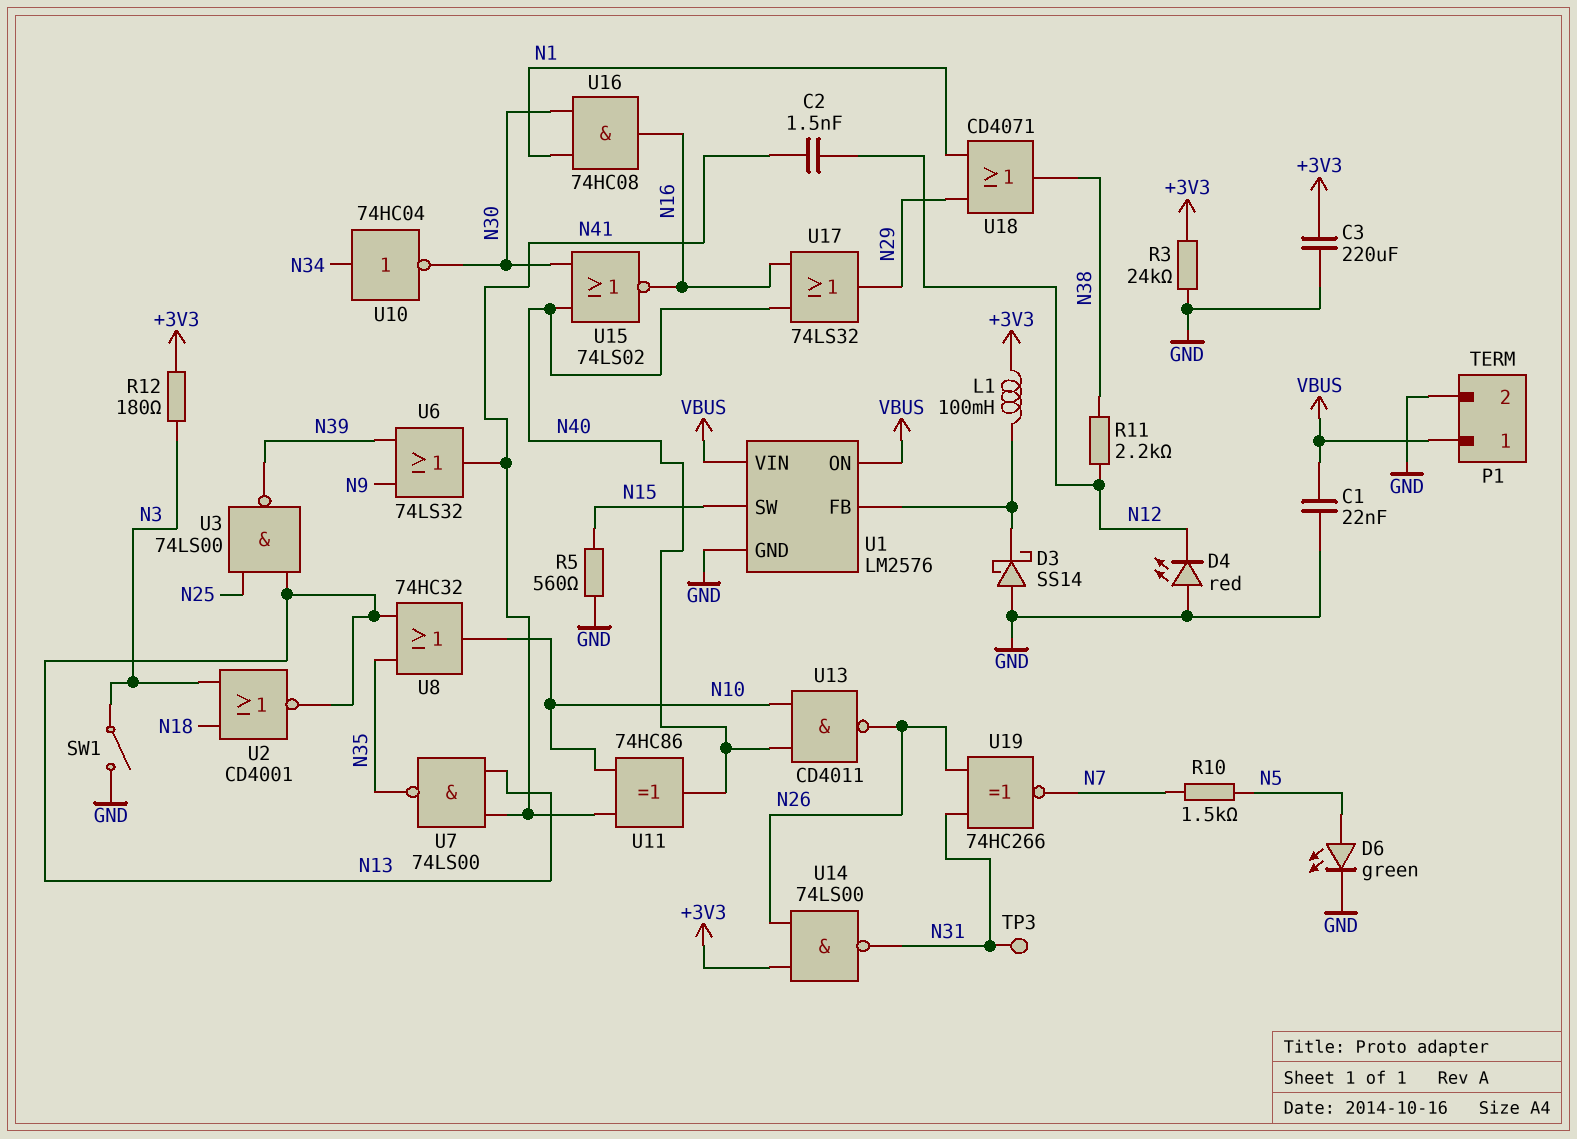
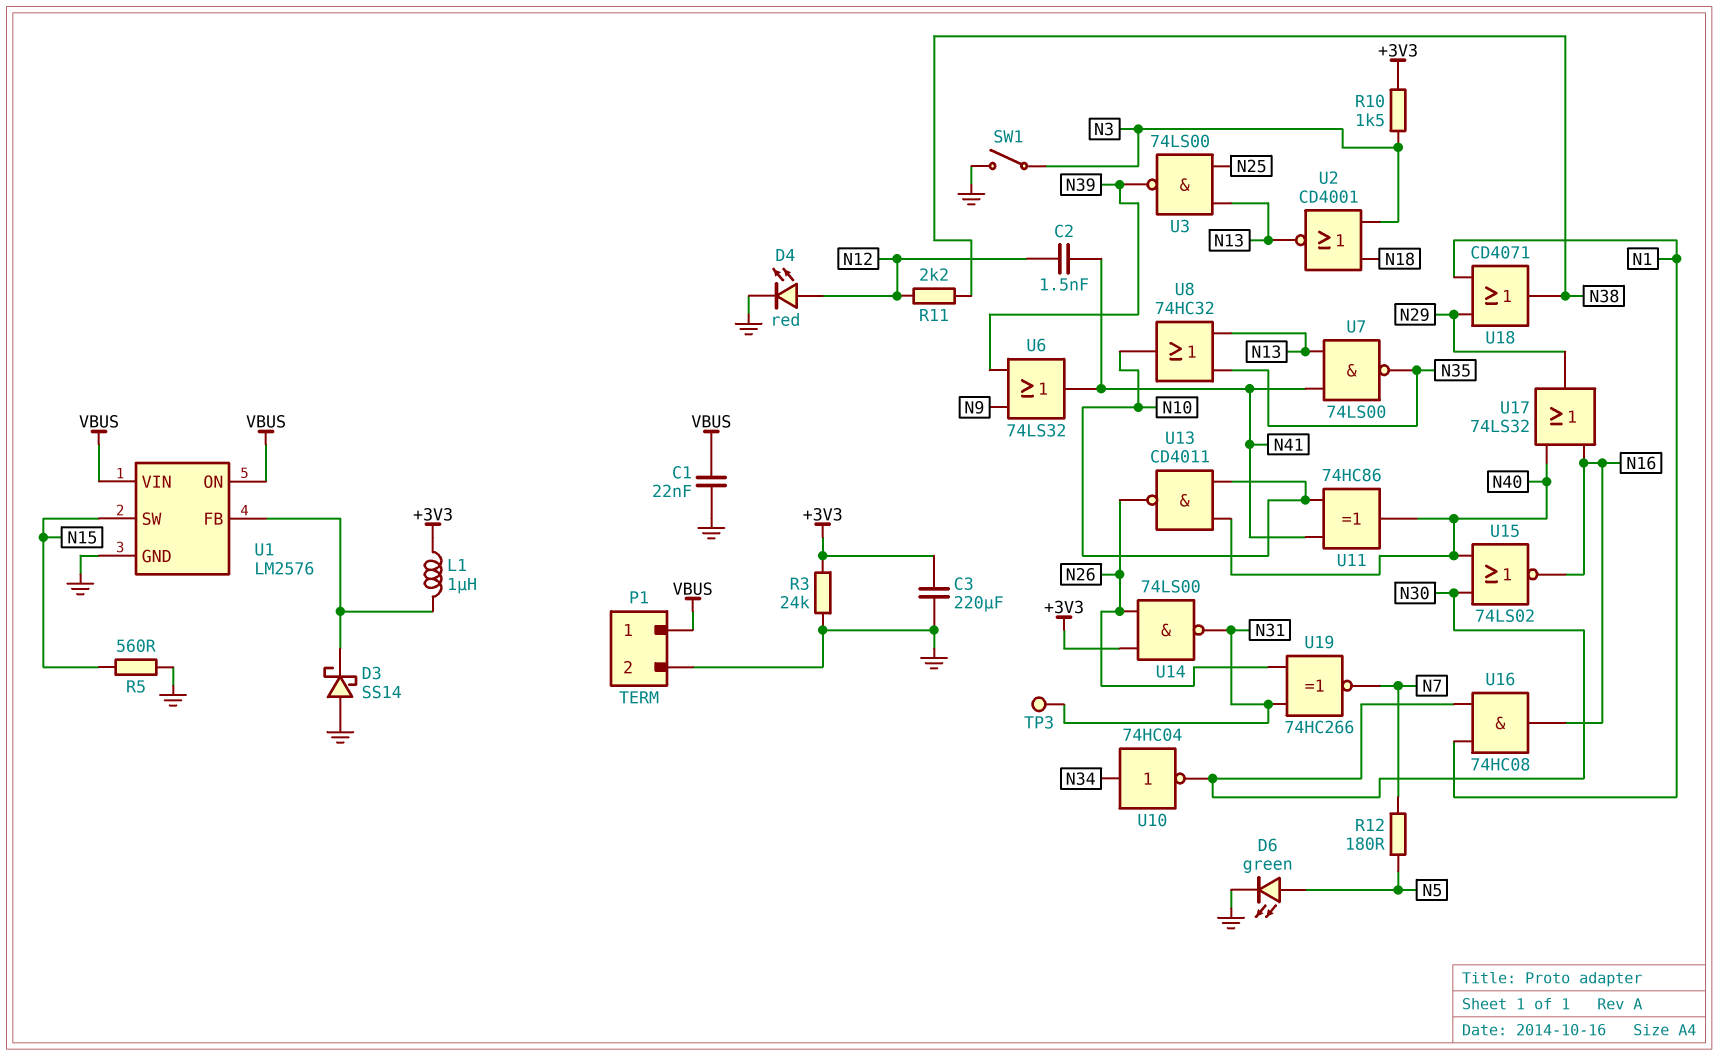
D4: LED red (A GND, K N12) -> LED red (A N12, K GND)
L1: 100mH (+3V3, U1/FB) -> 1uH (+3V3, U1/FB)
R10: 1.5k (N5, N7) -> 1.5k (+3V3, N3)
R12: 180 (+3V3, N3) -> 180 (N5, N7)

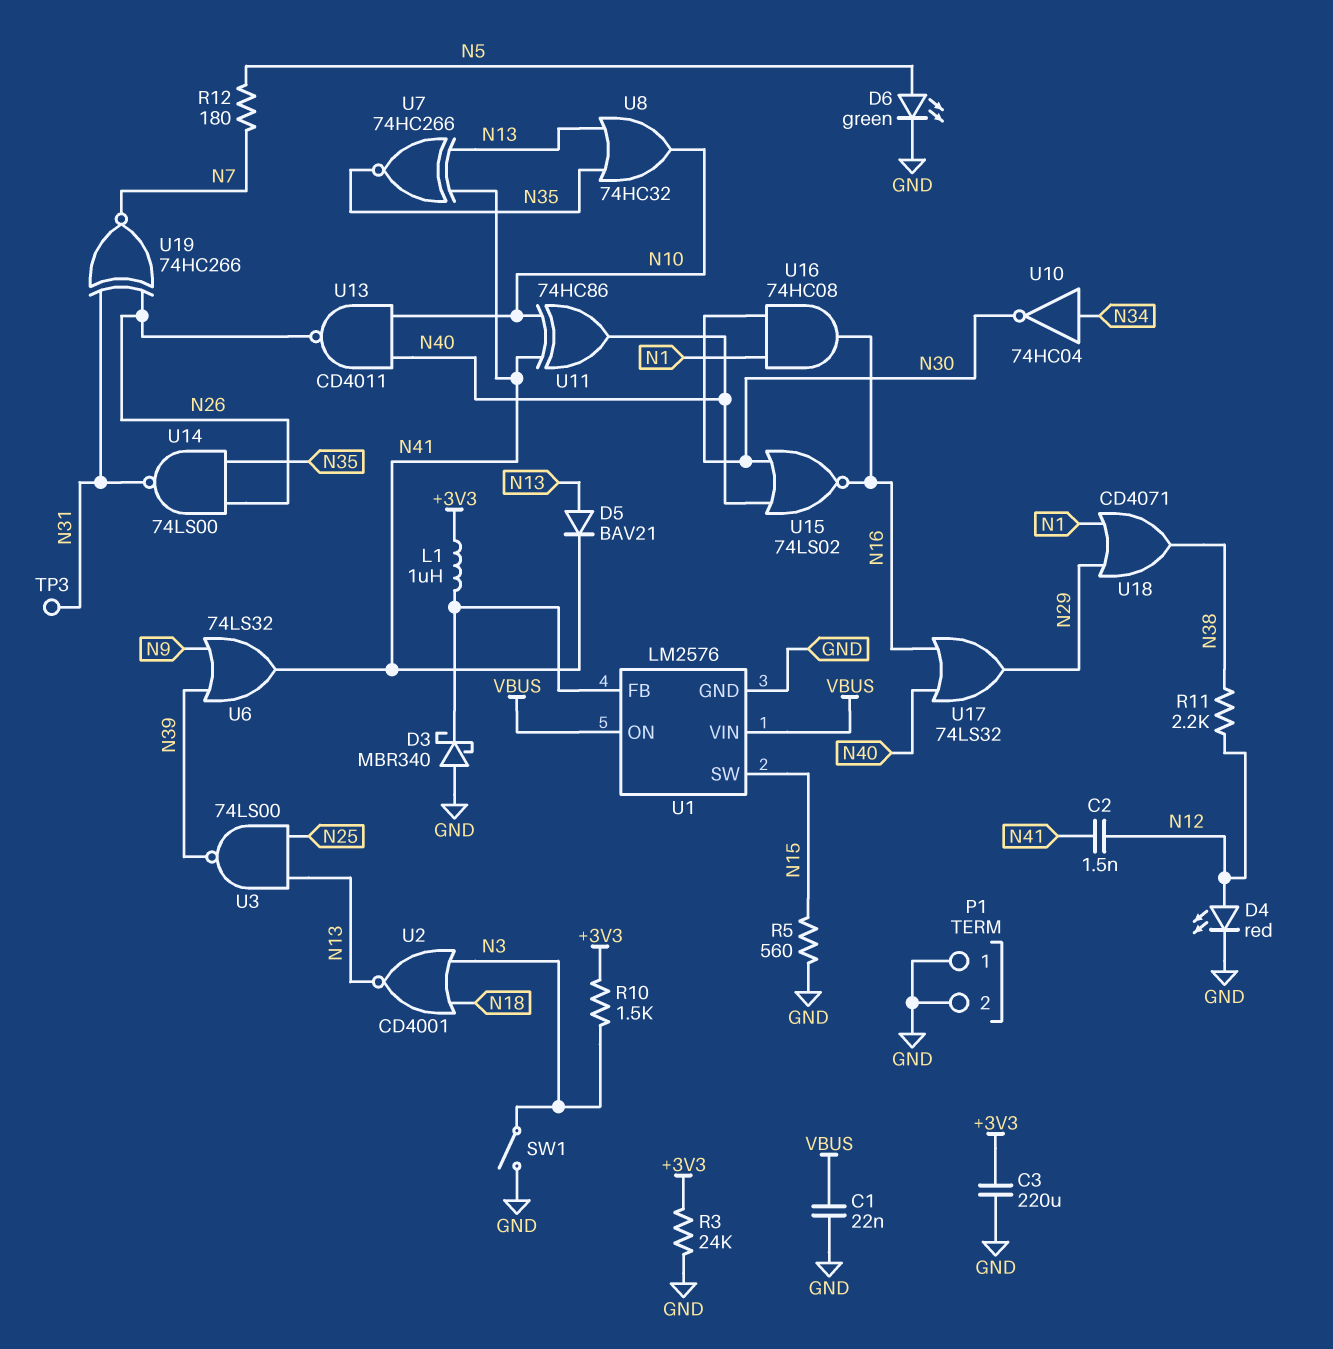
D3: schottky SS14 (A GND, K U1/FB) -> schottky MBR340 (A GND, K U1/FB)
D5: none -> diode BAV21 (A N13, K N41)
P1 pin 1: VBUS -> GND
U7: NAND 74LS00 (in N13, in N41, out N35) -> XNOR 74HC266 (in N13, in N41, out N35)
U14: NAND 74LS00 (in +3V3, in N26, out N31) -> NAND 74LS00 (in N26, in N35, out N31)

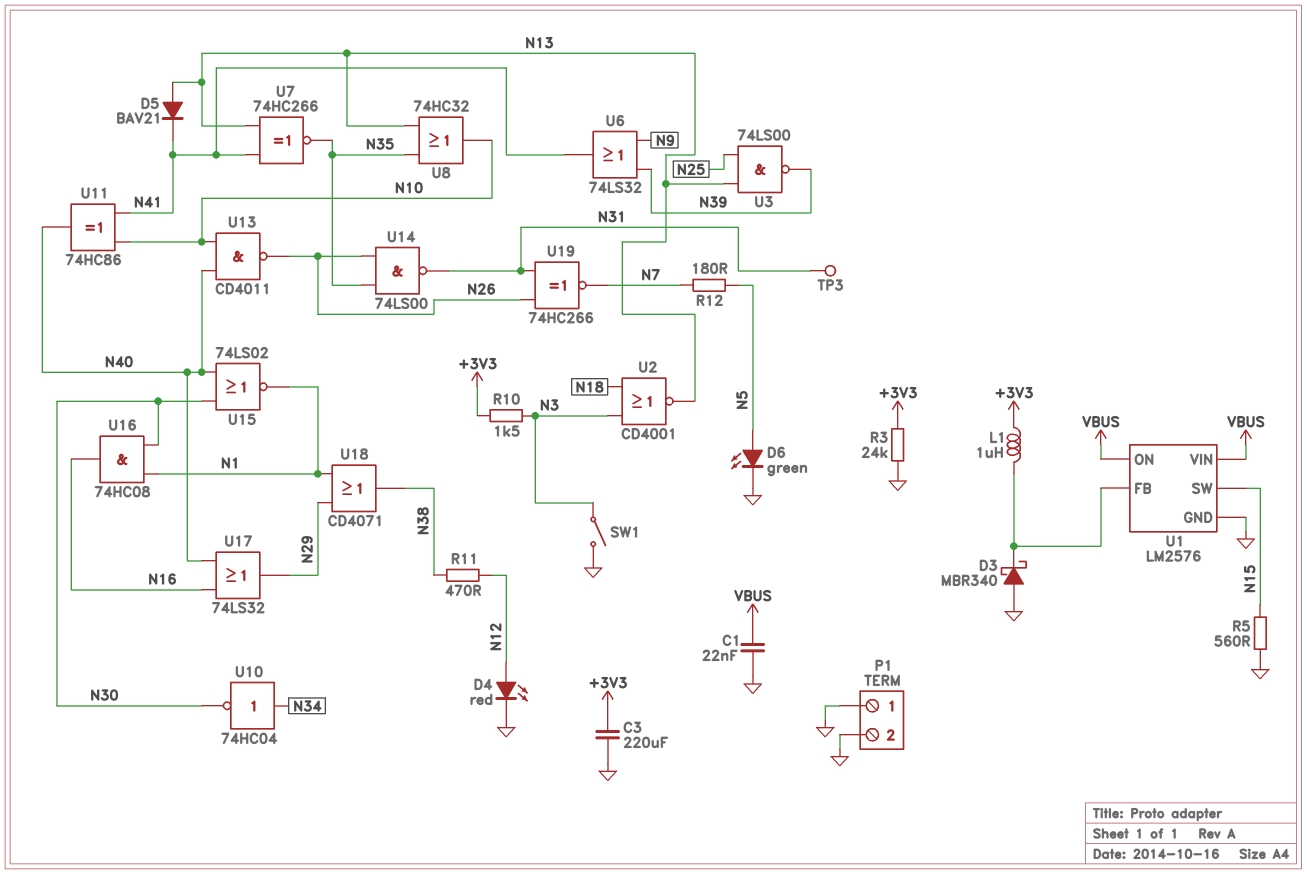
C2: 1.5nF (N12, N41) -> none
R11: 2.2k (N12, N38) -> 470 (N12, N38)
U15: NOR 74LS02 (in N30, in N40, out N16) -> NOR 74LS02 (in N30, in N40, out N1)

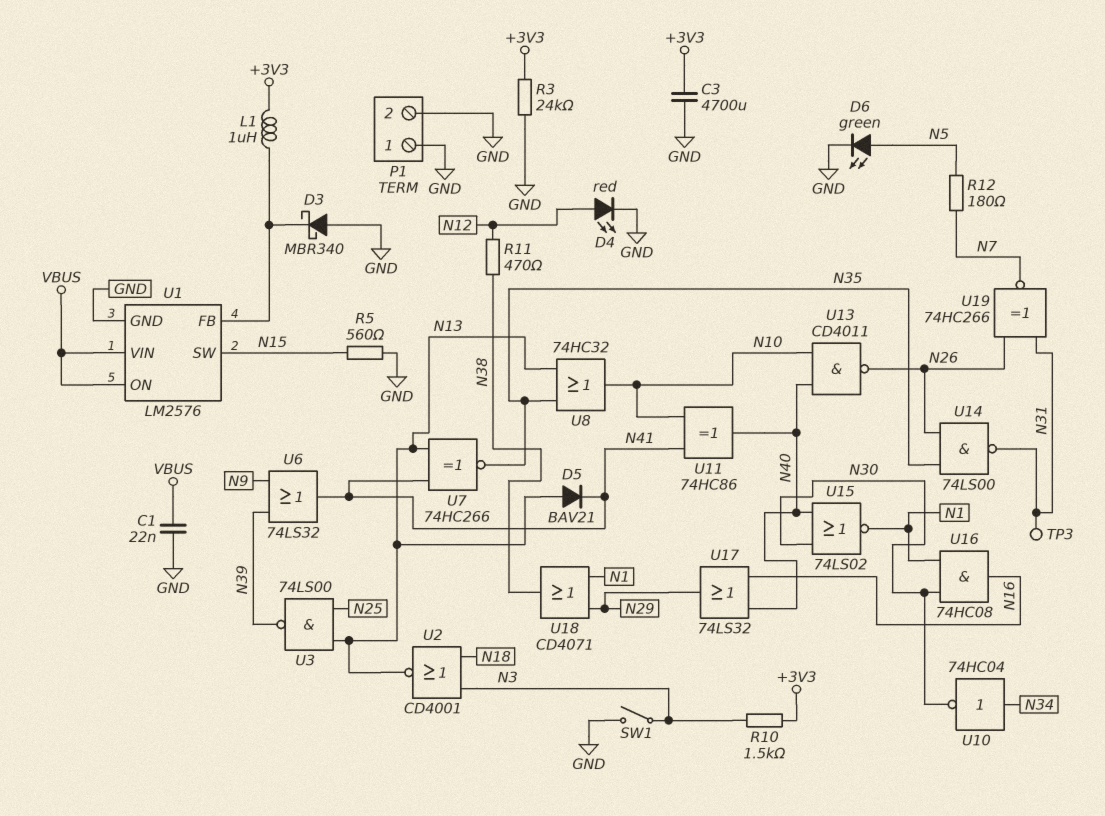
C3: 220uF (+3V3, GND) -> 4700uF (+3V3, GND)

